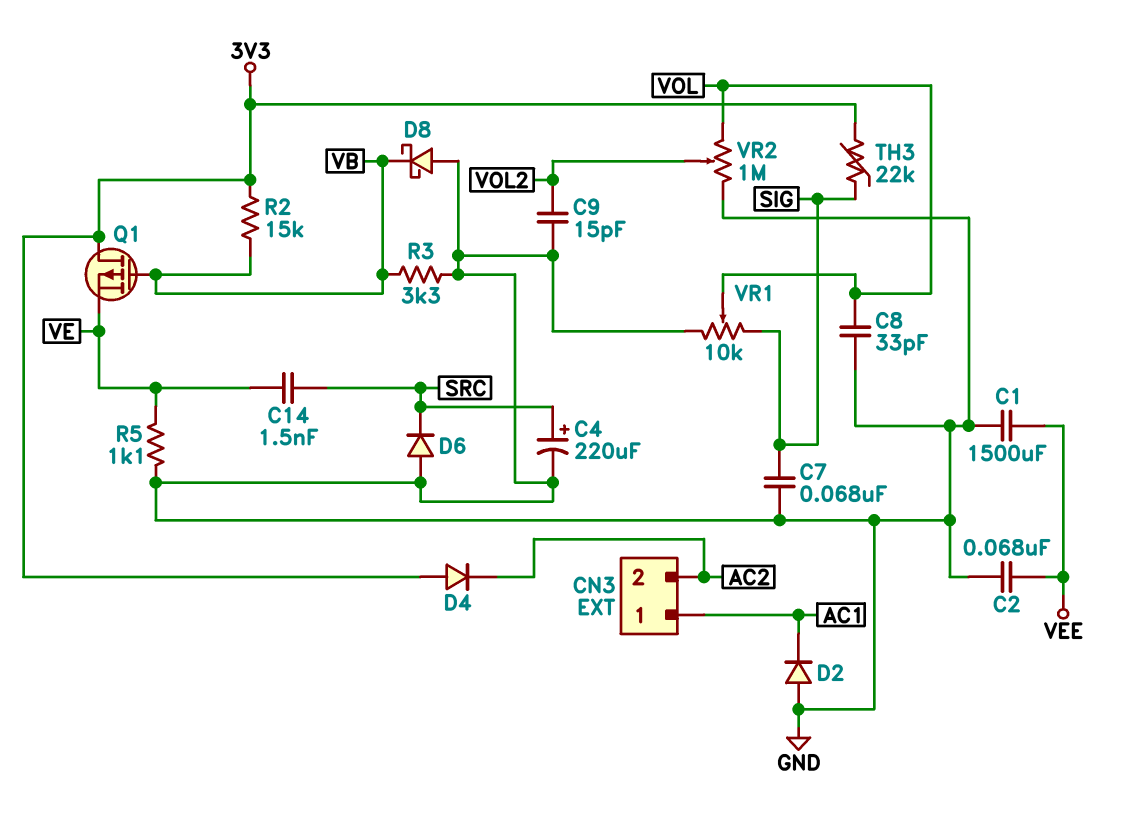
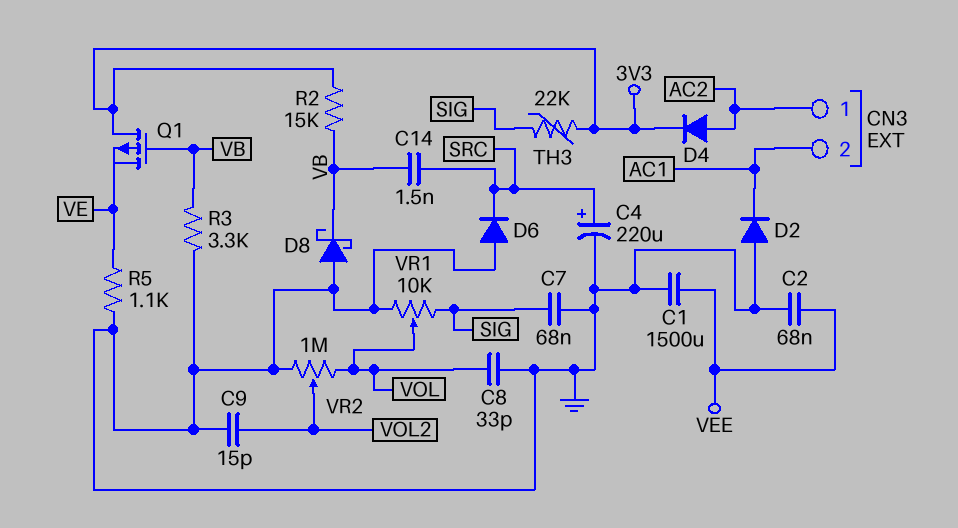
C14: 1.5nF (SRC, VE) -> 1.5nF (SRC, VB)
CN3 pin 1: AC1 -> AC2
CN3 pin 2: AC2 -> AC1
D4: diode (A 3V3, K AC2) -> diode (A AC2, K 3V3)

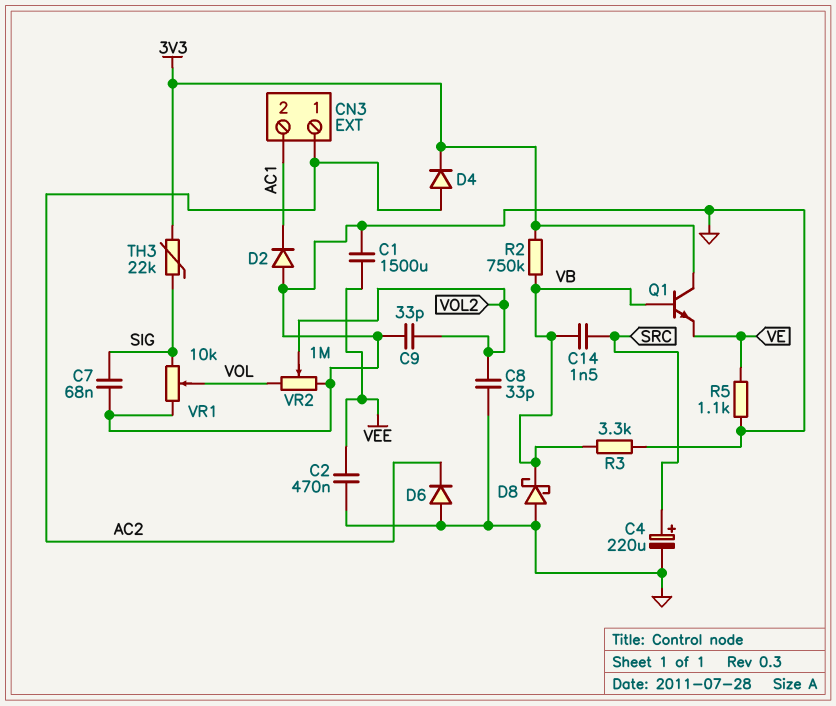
C2: 68nF (GND, VEE) -> 470nF (GND, VEE)
C8: 33pF (GND, VOL) -> 33pF (GND, VOL2)
C9: 15pF (GND, VOL2) -> 33pF (GND, VOL2)
D6: diode (A GND, K SRC) -> diode (A GND, K AC2)
Q1: PMOS (G VB, D 3V3, S VE) -> NPN (B VB, C 3V3, E VE)
R2: 15k (3V3, VB) -> 750k (3V3, VB)

